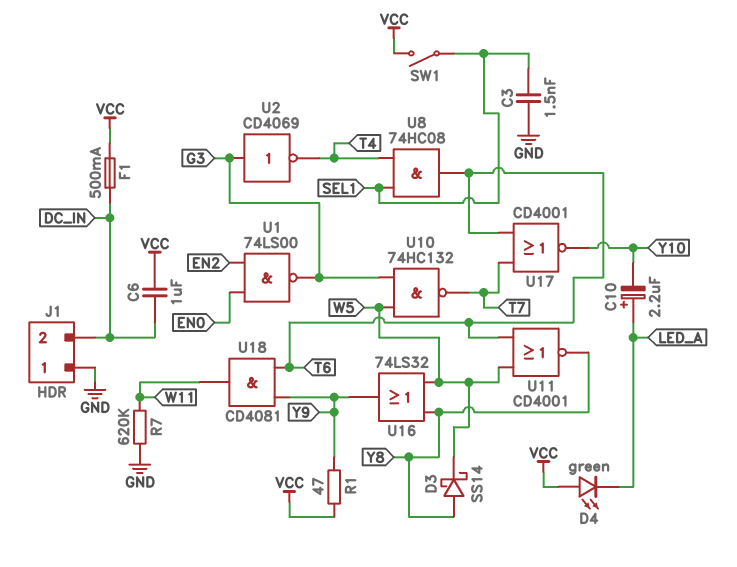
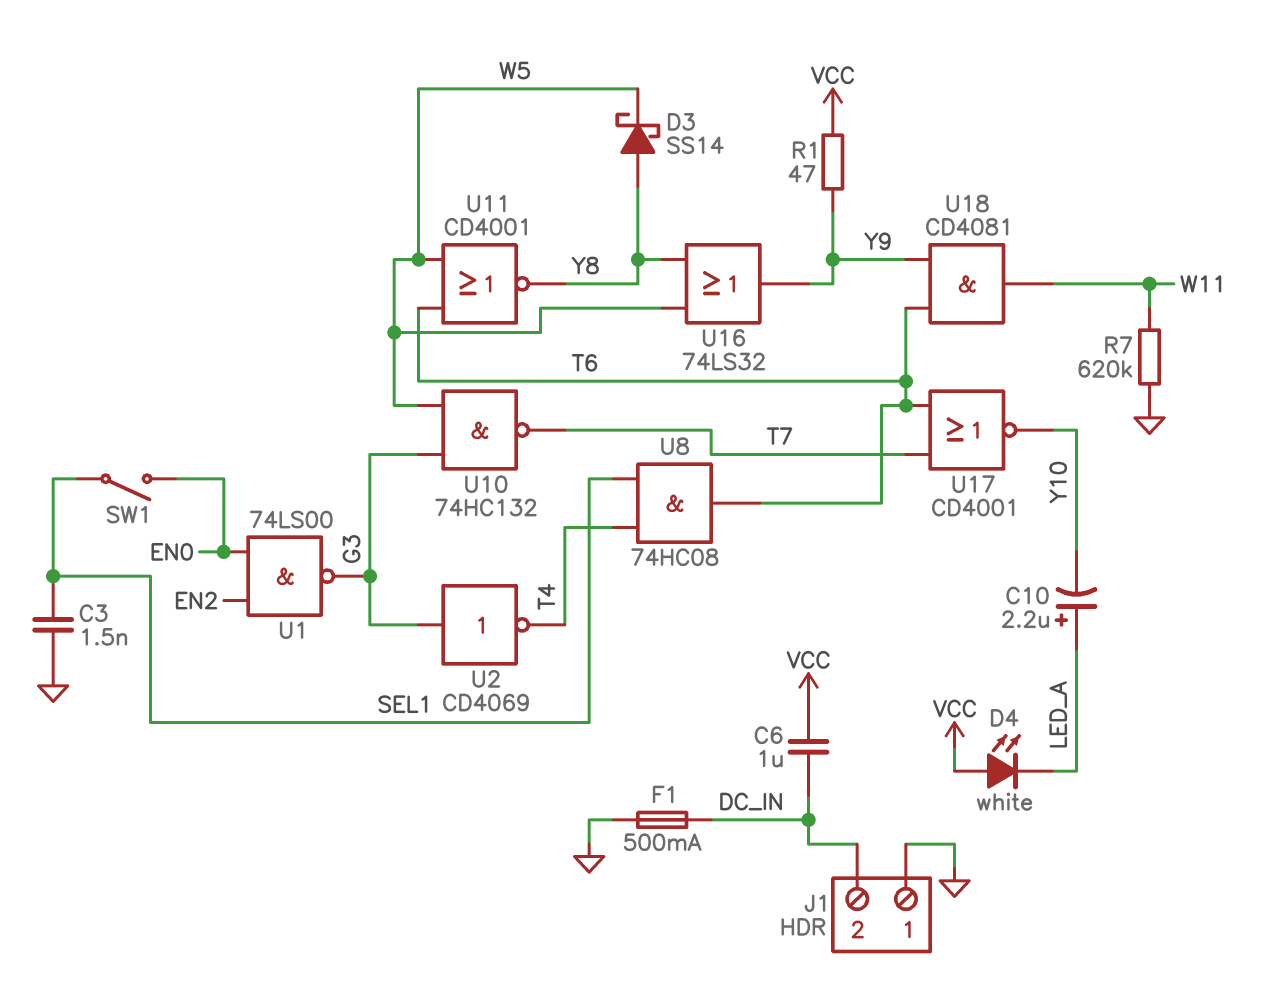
D4: LED green (A VCC, K LED_A) -> LED white (A VCC, K LED_A)
F1: 500mA (DC_IN, VCC) -> 500mA (DC_IN, GND)
SW1: switch (SEL1, VCC) -> switch (EN0, SEL1)

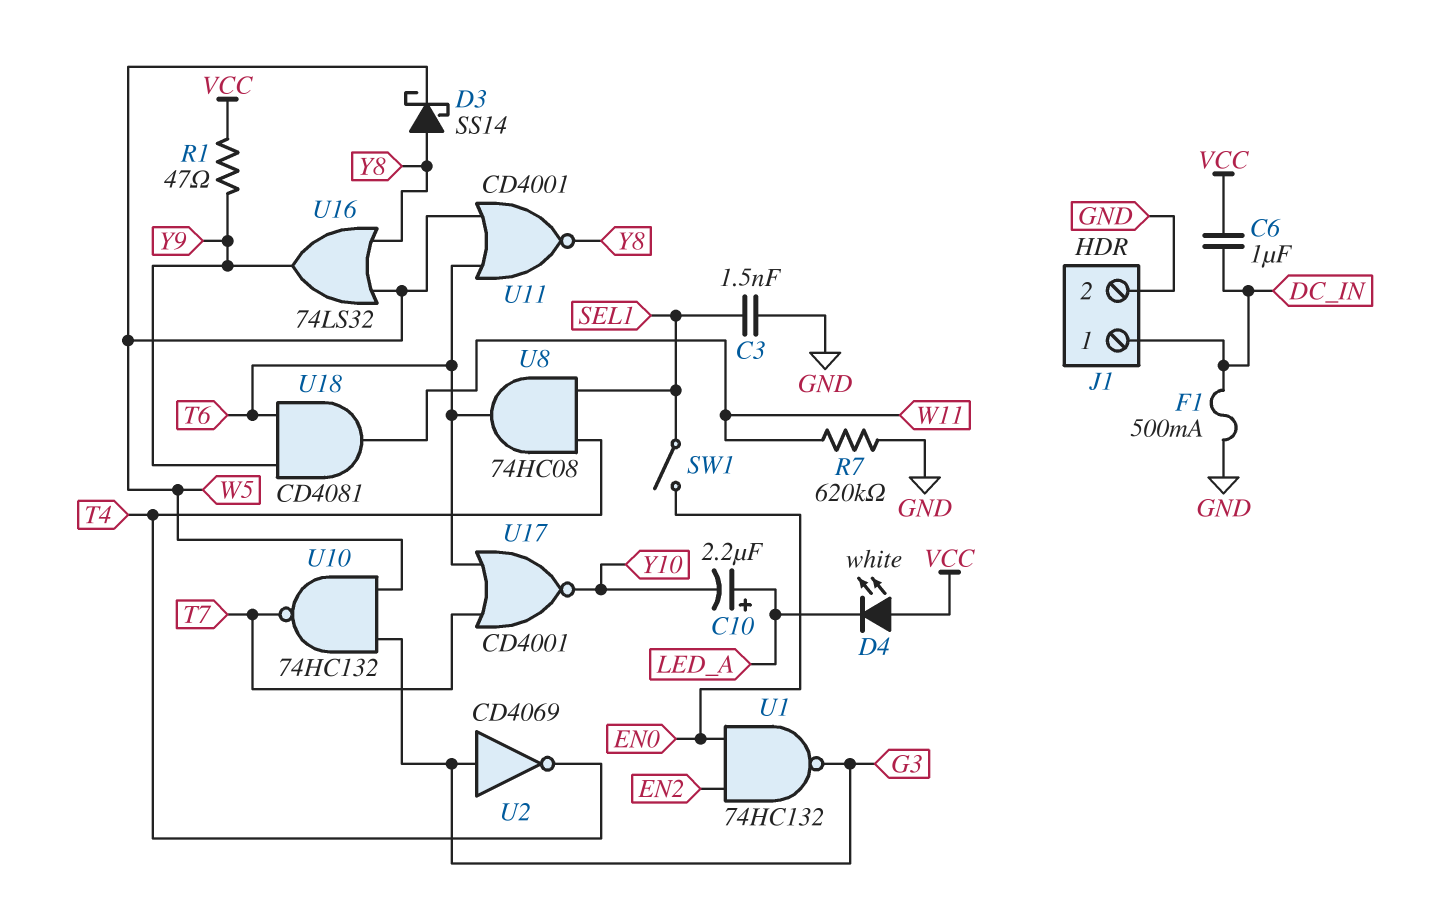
J1 pin 1: GND -> DC_IN
J1 pin 2: DC_IN -> GND
U1: NAND 74LS00 (in EN0, in EN2, out G3) -> NAND 74HC132 (in EN0, in EN2, out G3)

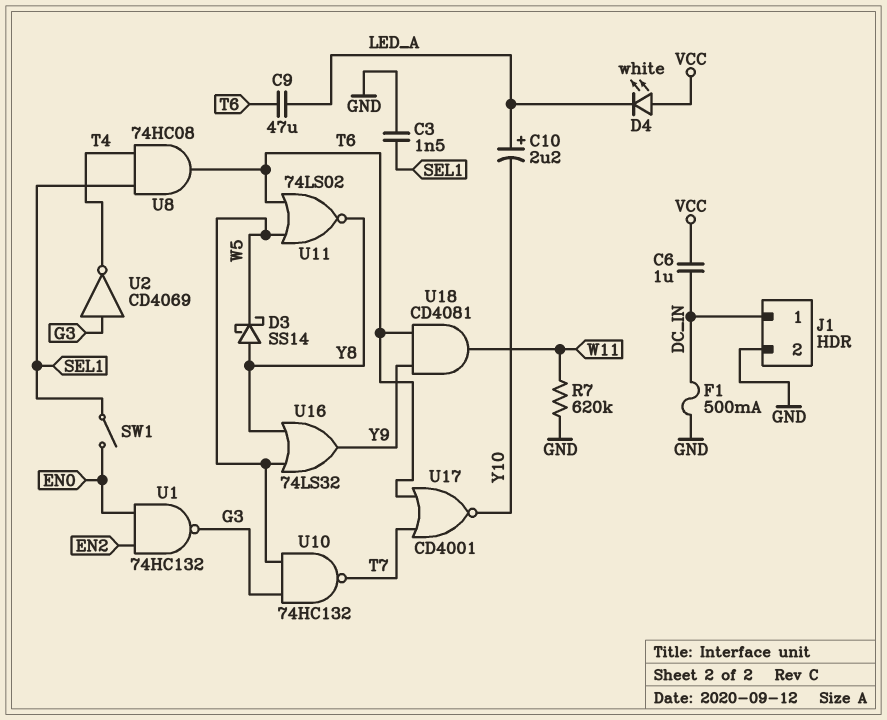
C9: none -> 47uF (LED_A, T6)
R1: 47 (VCC, Y9) -> none
U11: NOR CD4001 (in T6, in W5, out Y8) -> NOR 74LS02 (in T6, in W5, out Y8)

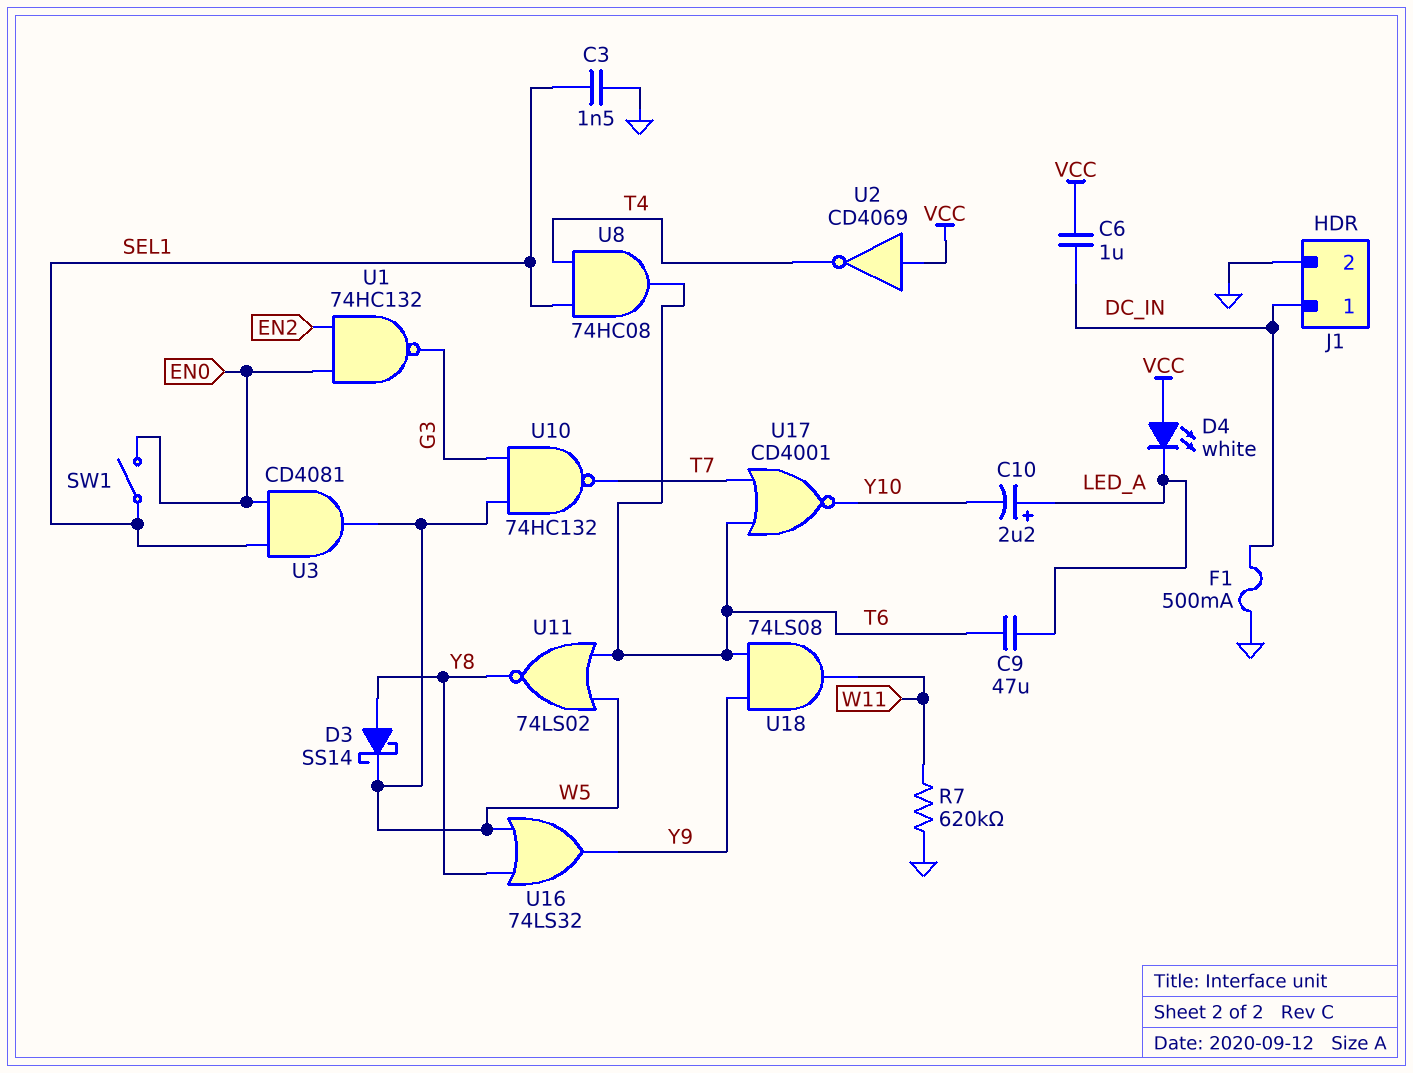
U2: NOT CD4069 (in G3, out T4) -> NOT CD4069 (in VCC, out T4)
U3: none -> AND CD4081 (in EN0, in SEL1, out W5)
U18: AND CD4081 (in T6, in Y9, out W11) -> AND 74LS08 (in T6, in Y9, out W11)

